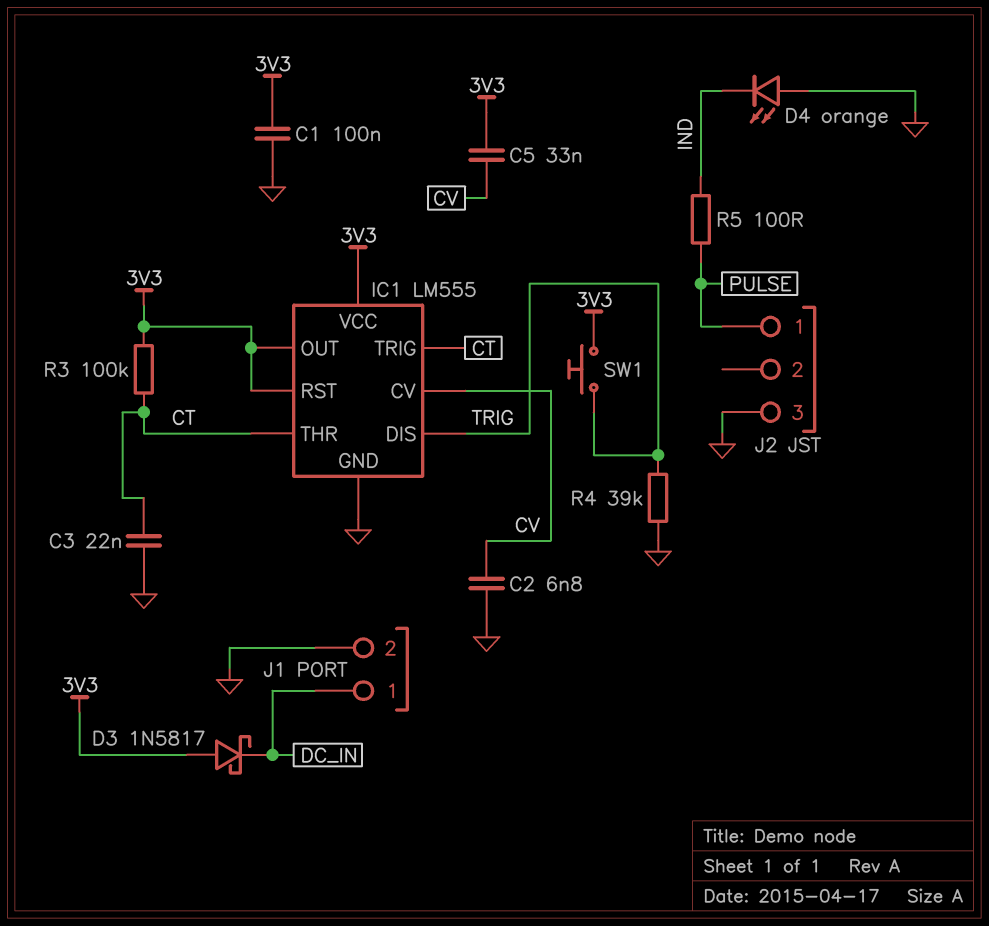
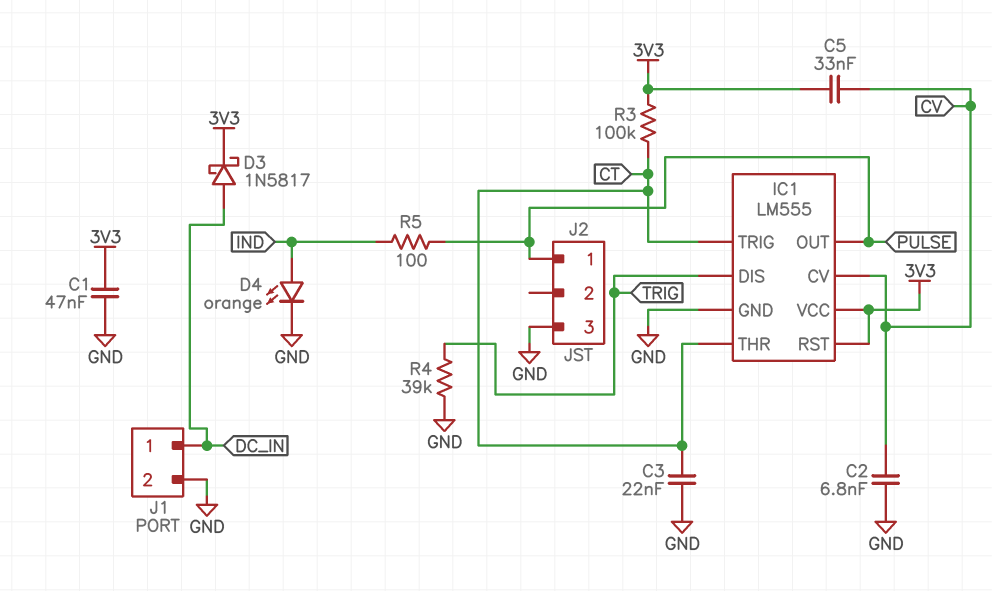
C1: 100nF (3V3, GND) -> 47nF (3V3, GND)
D3: schottky 1N5817 (A 3V3, K DC_IN) -> schottky 1N5817 (A DC_IN, K 3V3)
D4: LED orange (A GND, K IND) -> LED orange (A IND, K GND)
IC1 pin OUT: 3V3 -> PULSE
SW1: button (3V3, TRIG) -> none

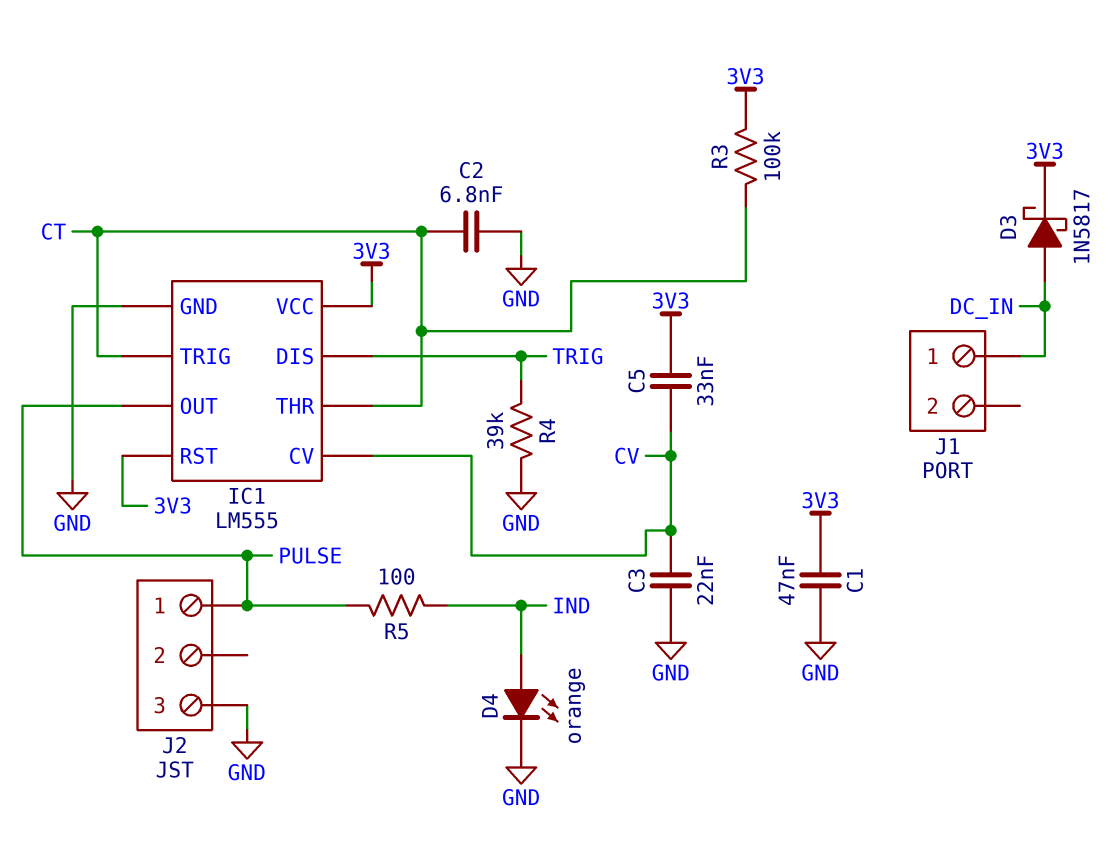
C2: 6.8nF (CV, GND) -> 6.8nF (CT, GND)
C3: 22nF (CT, GND) -> 22nF (CV, GND)
J1 pin 2: GND -> none

